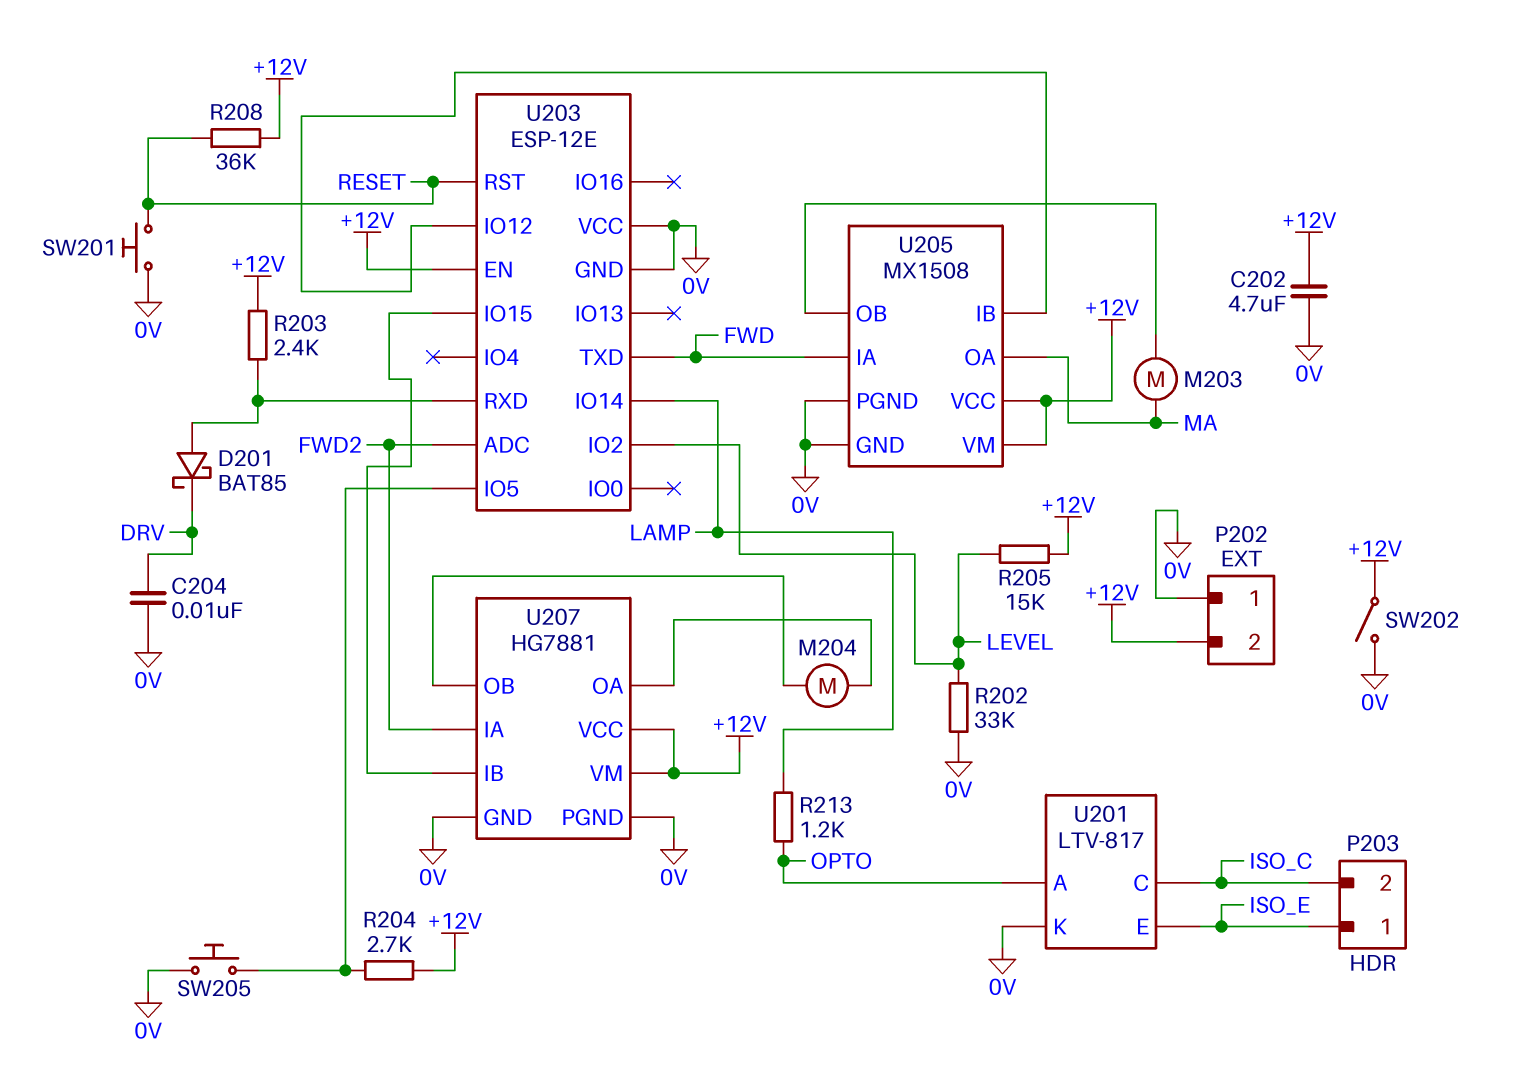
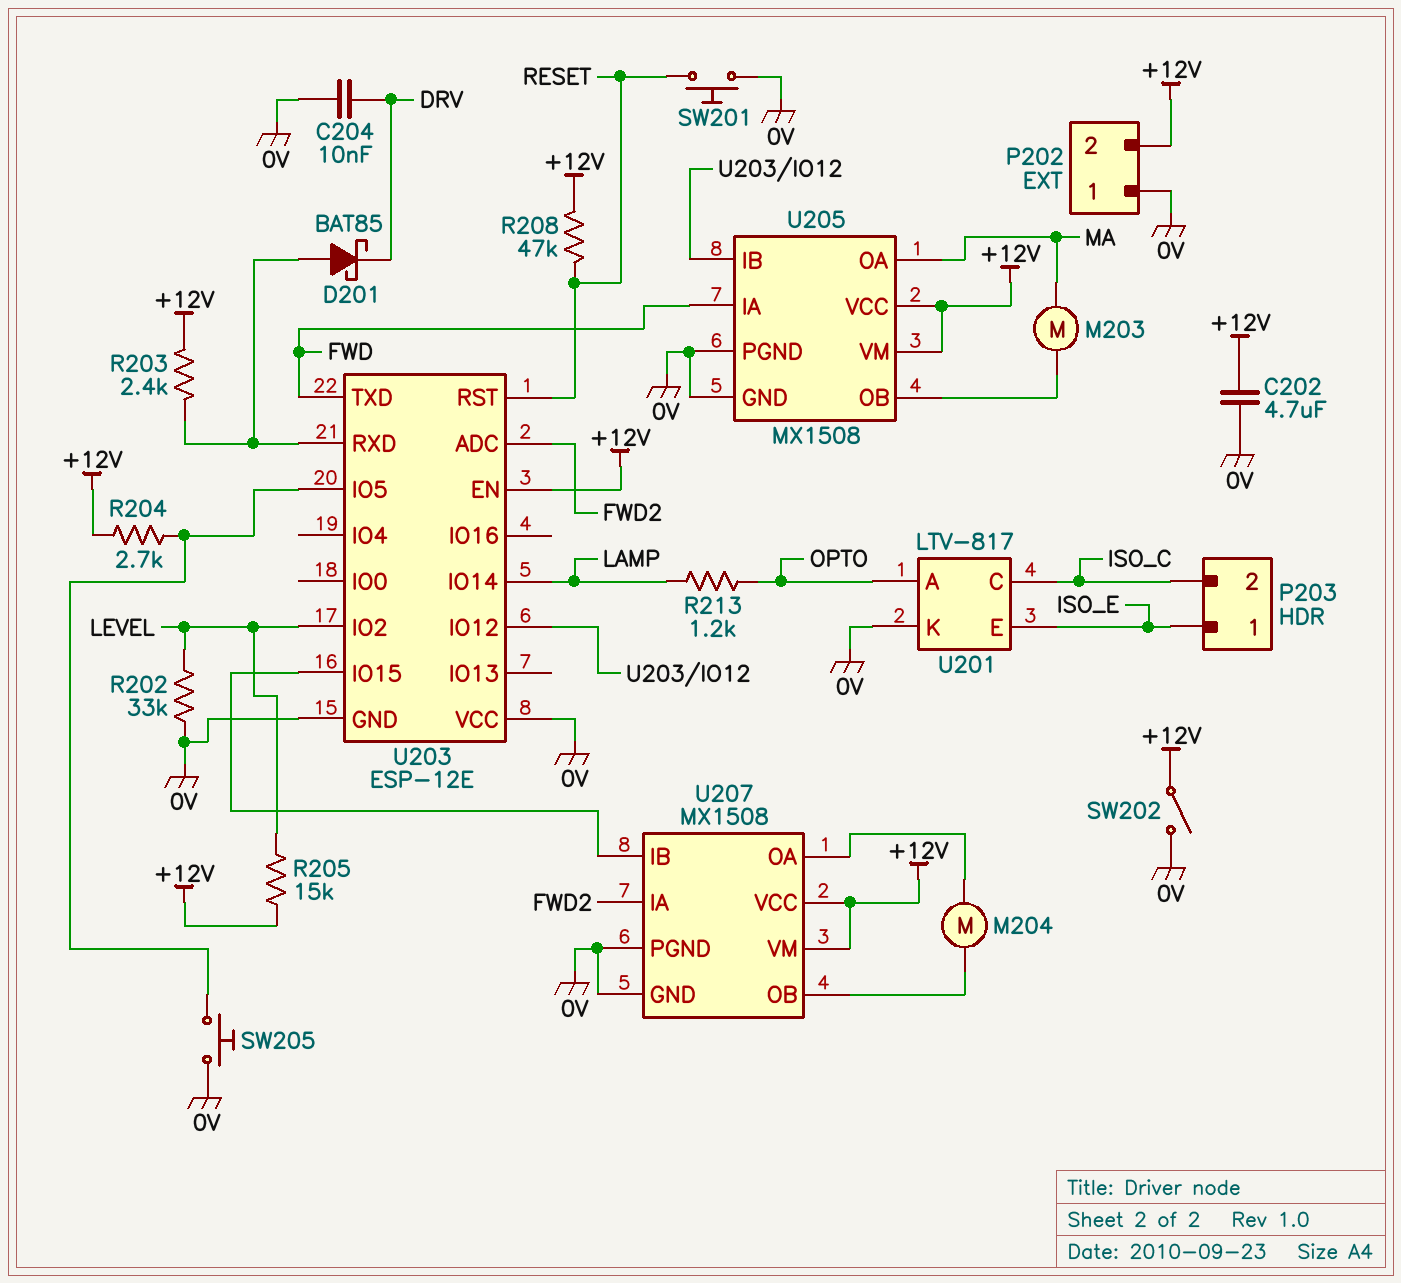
R208: 36k (+12V, RESET) -> 47k (+12V, RESET)
U207: HG7881 -> MX1508

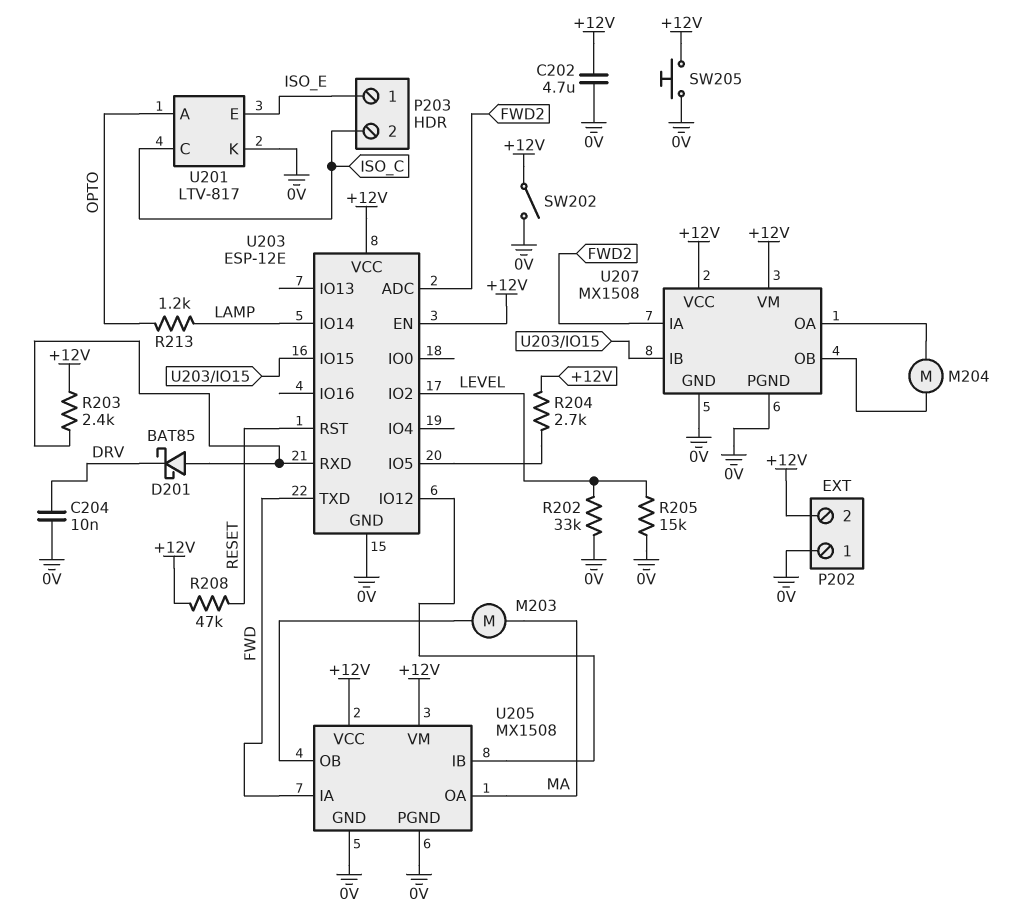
R205: 15k (+12V, LEVEL) -> 15k (0V, LEVEL)
SW201: button (0V, RESET) -> none
SW205: button (0V, U203/IO5) -> button (+12V, 0V)
U203 pin VCC: 0V -> +12V

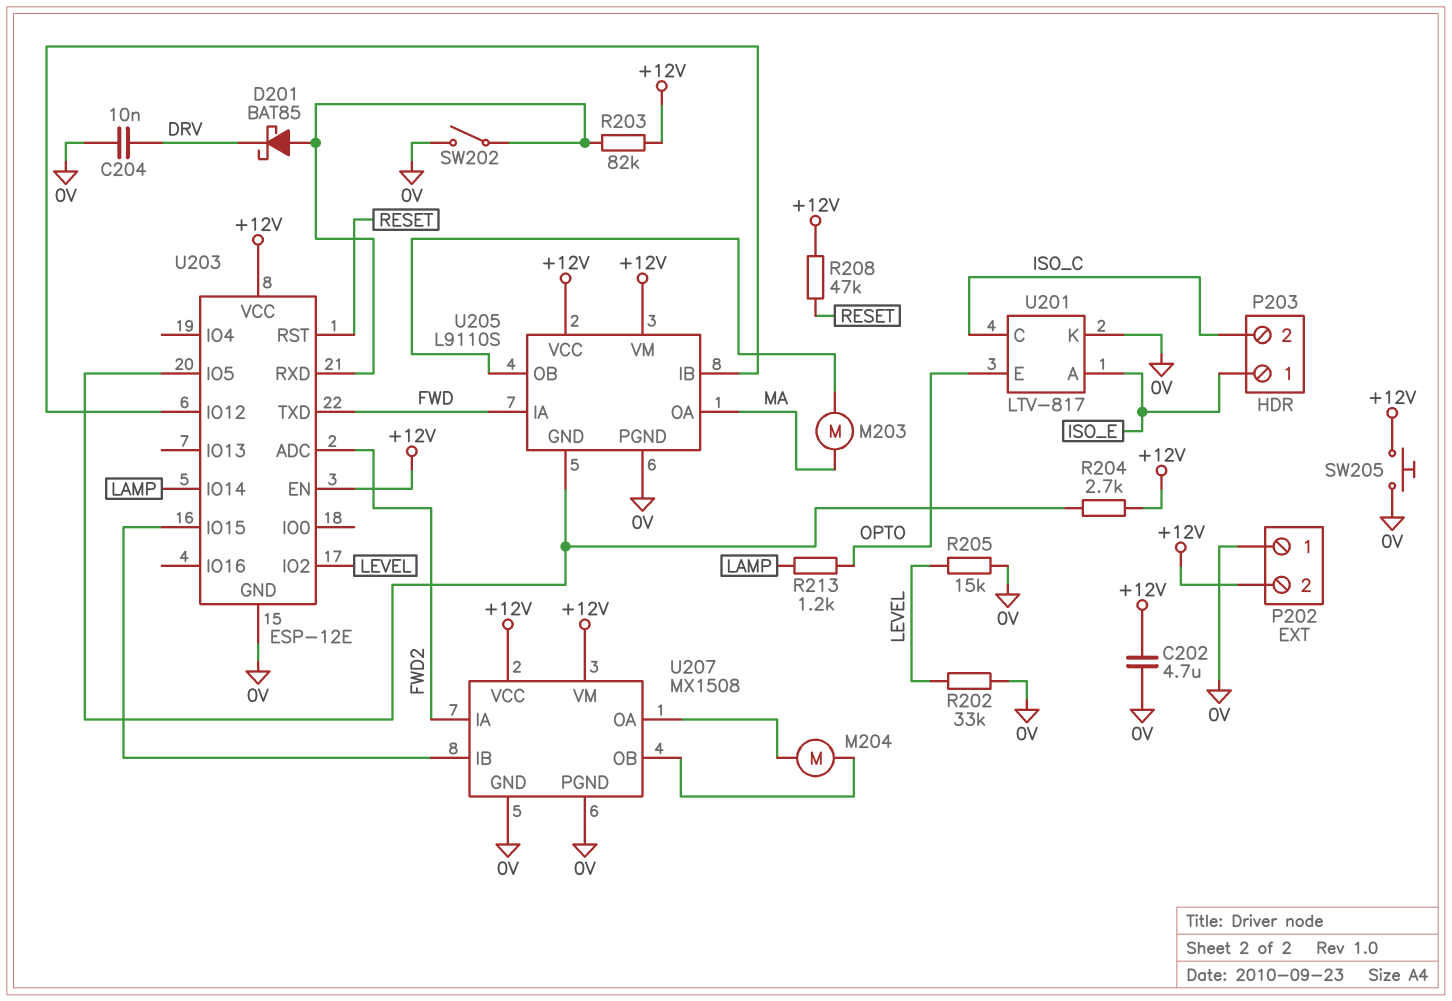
R203: 2.4k (+12V, U203/RXD) -> 82k (+12V, U203/RXD)
SW202: switch (+12V, 0V) -> switch (0V, U203/RXD)
U201 pin A: OPTO -> ISO_E
U201 pin E: ISO_E -> OPTO
U205: MX1508 -> L9110S
U205 pin GND: 0V -> U203/IO5

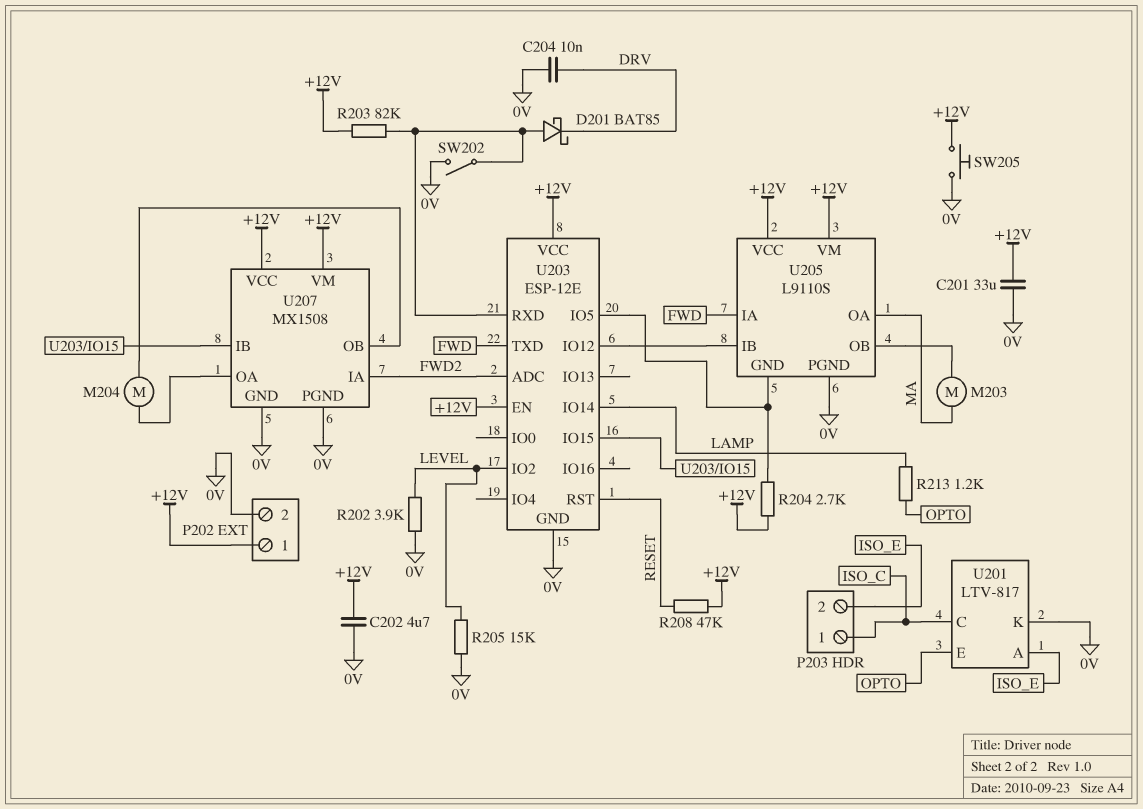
C201: none -> 33uF (+12V, 0V)
P202 pin 1: 0V -> +12V
P202 pin 2: +12V -> 0V
P203 pin 1: ISO_E -> ISO_C
P203 pin 2: ISO_C -> ISO_E
R202: 33k (0V, LEVEL) -> 3.9k (0V, LEVEL)

